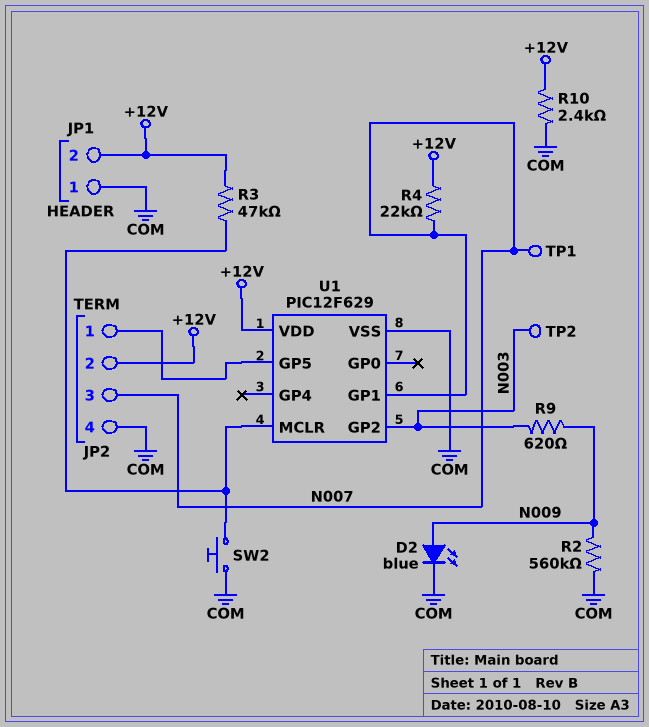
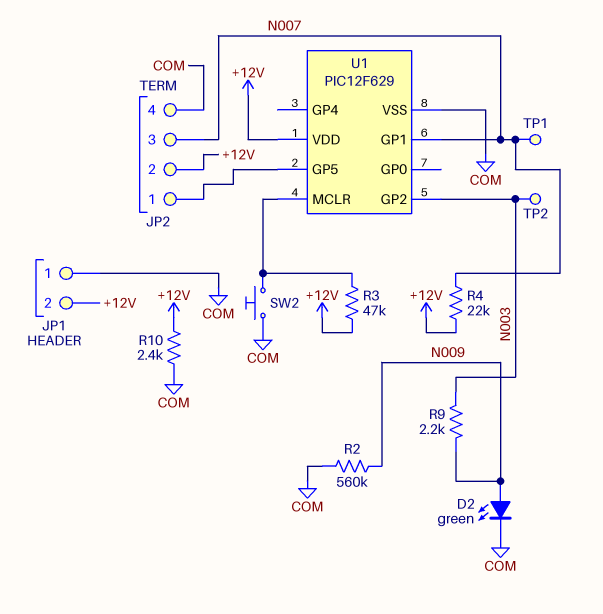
D2: LED blue (A N009, K COM) -> LED green (A N009, K COM)
R9: 620 (N003, N009) -> 2.2k (N003, N009)

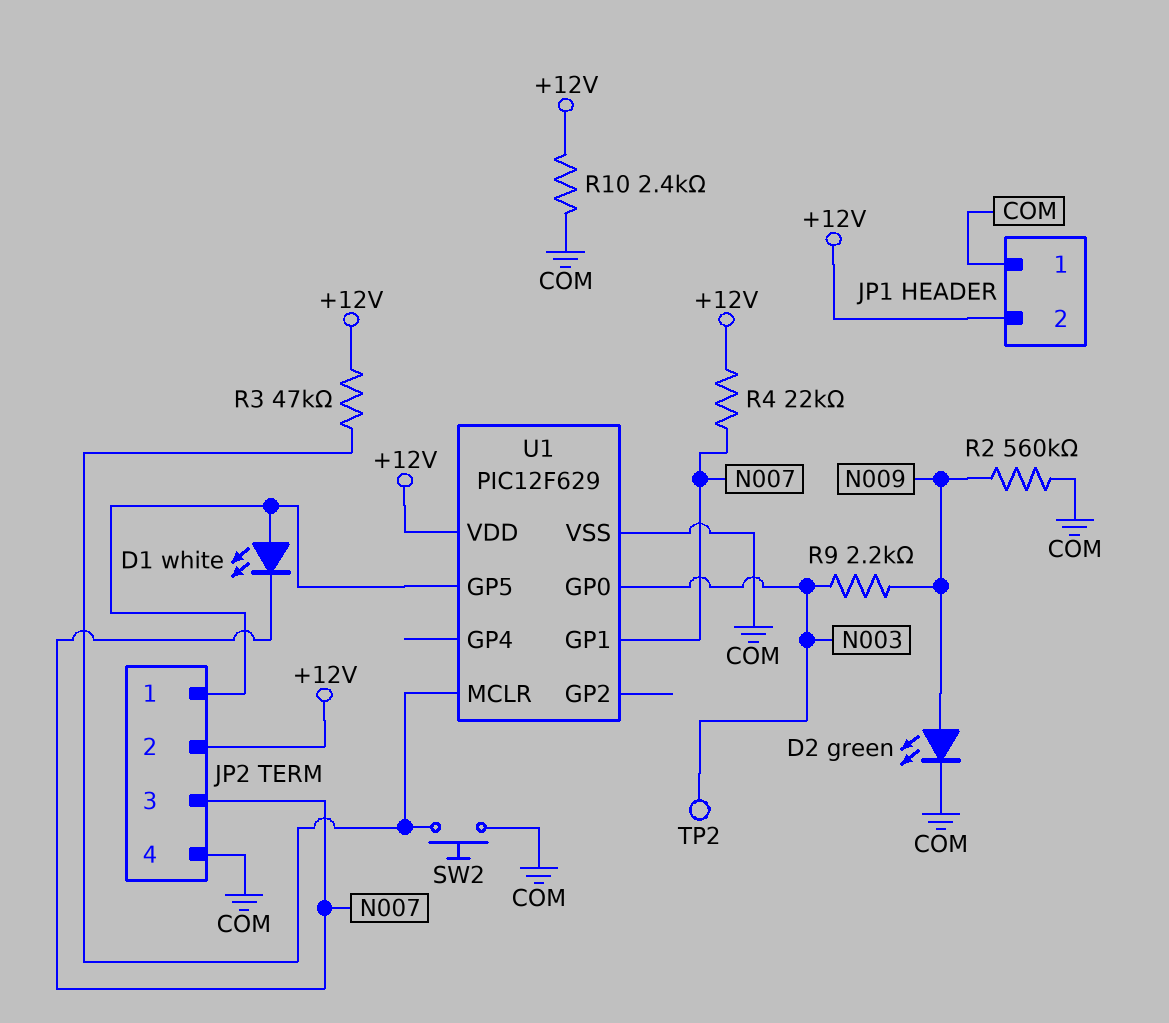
D1: none -> LED white (A JP2/1, K N007)
TP1: test point (N007) -> none
U1 pin GP0: none -> N003
U1 pin GP2: N003 -> none

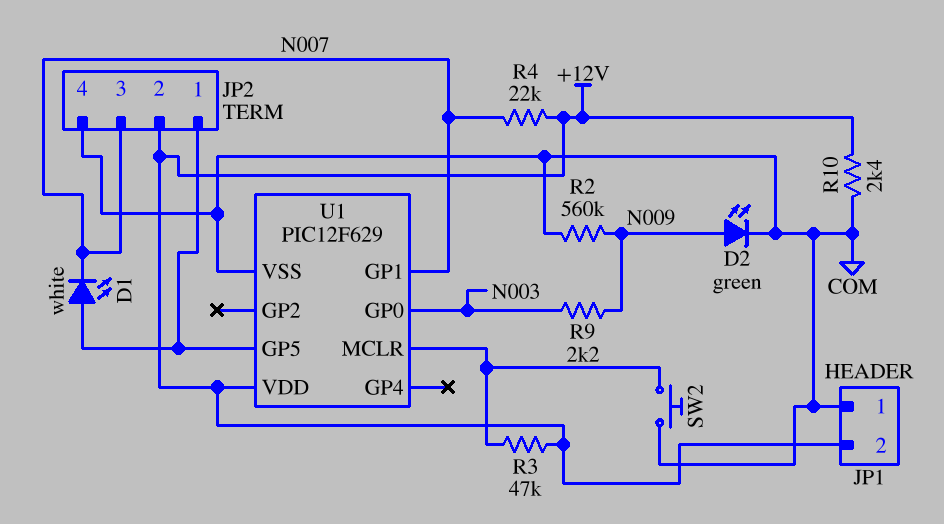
TP2: test point (N003) -> none

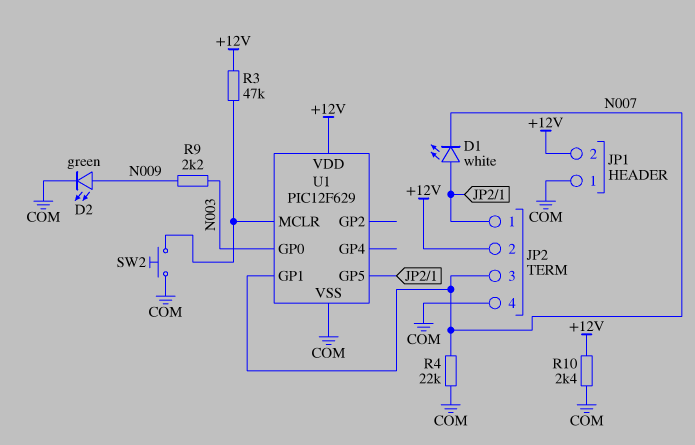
R2: 560k (COM, N009) -> none
R4: 22k (+12V, N007) -> 22k (COM, N007)

